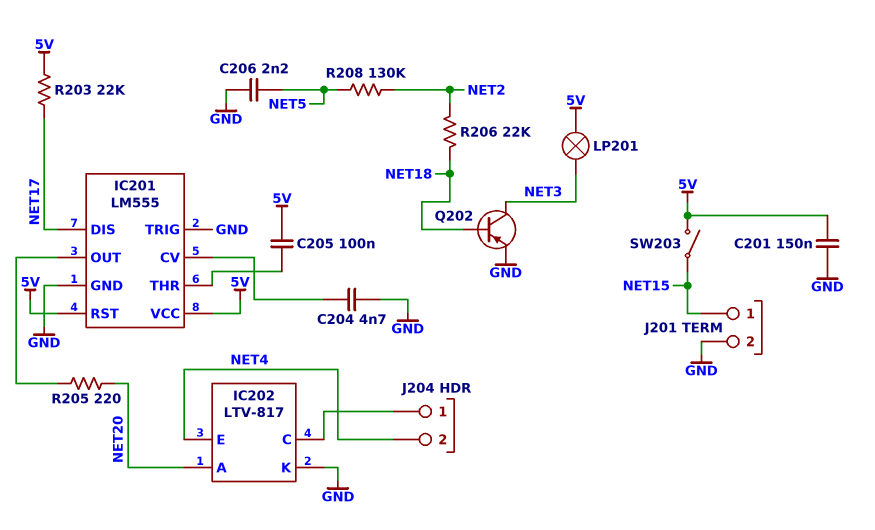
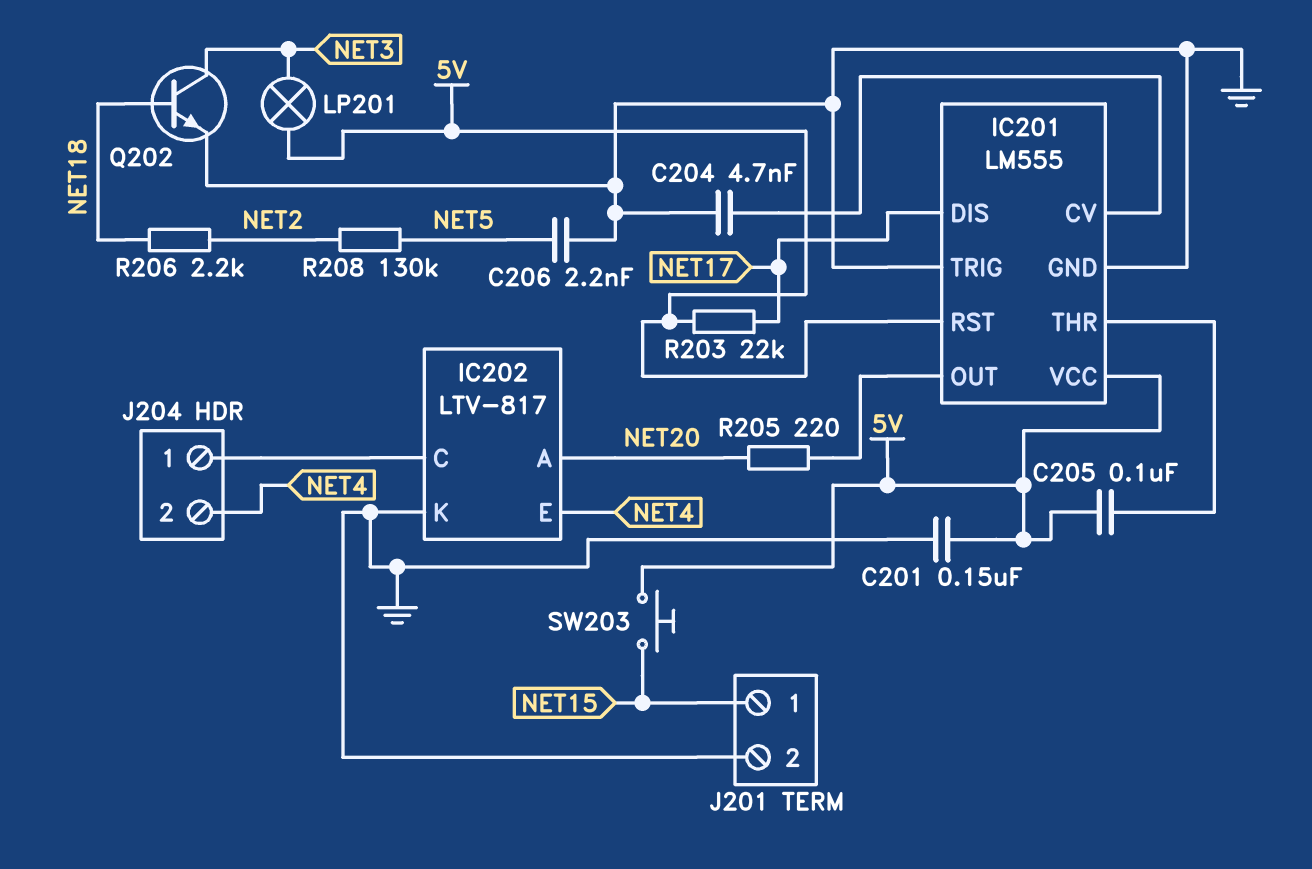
Q202: PNP (B NET18, C NET3, E GND) -> NPN (B NET18, C NET3, E GND)
R206: 22k (NET2, NET18) -> 2.2k (NET2, NET18)
SW203: switch (5V, NET15) -> button (5V, NET15)

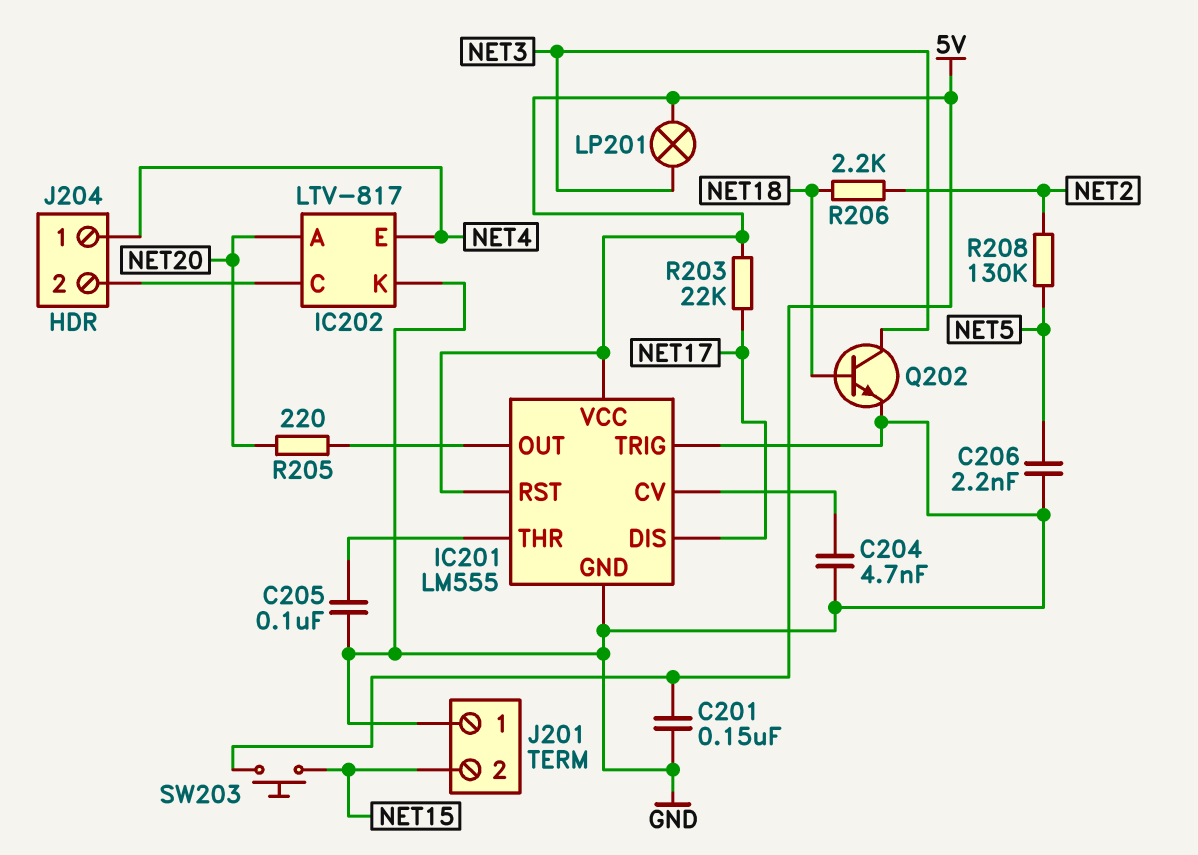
C205: 100nF (5V, IC201/THR) -> 100nF (GND, IC201/THR)
J201 pin 1: NET15 -> GND
J201 pin 2: GND -> NET15
J204 pin 1: IC202/C -> NET4
J204 pin 2: NET4 -> IC202/C

